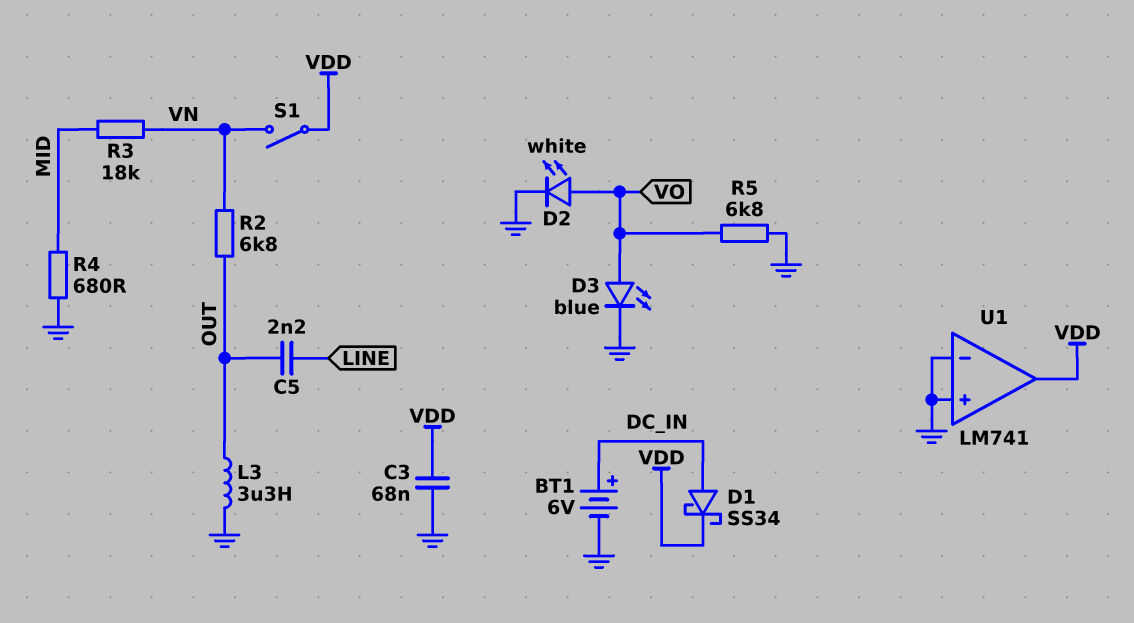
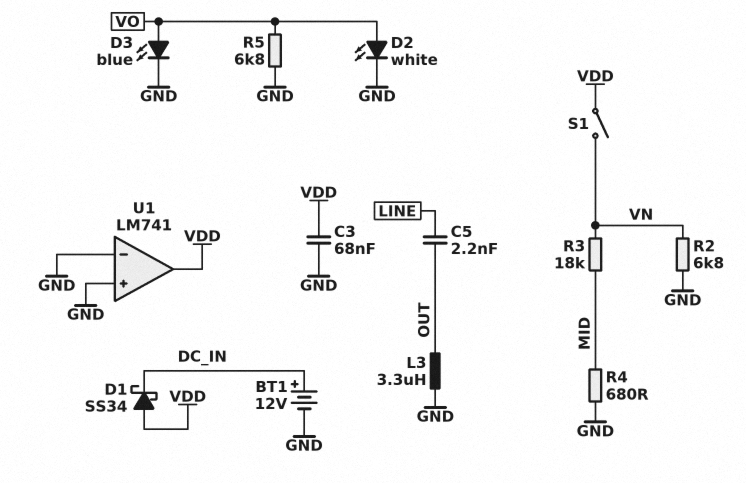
BT1: 6V (plus DC_IN, minus GND) -> 12V (plus DC_IN, minus GND)
D1: schottky SS34 (A DC_IN, K VDD) -> schottky SS34 (A VDD, K DC_IN)
R2: 6.8k (OUT, VN) -> 6.8k (GND, VN)

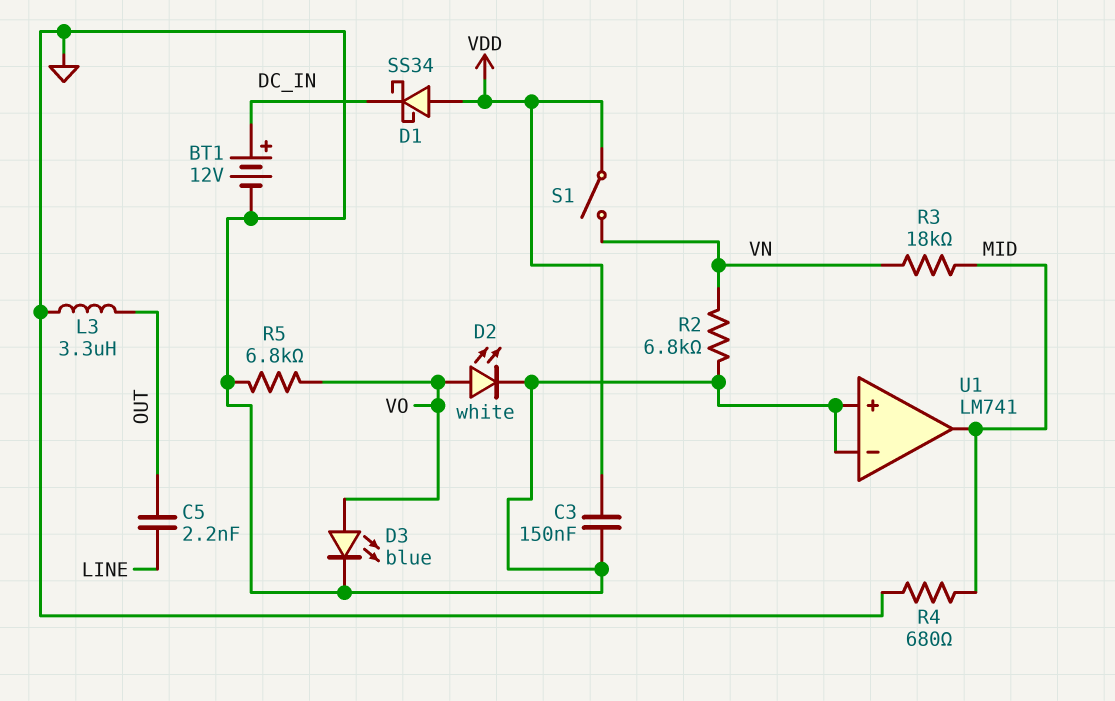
C3: 68nF (GND, VDD) -> 150nF (GND, VDD)
U1 pin out: VDD -> MID

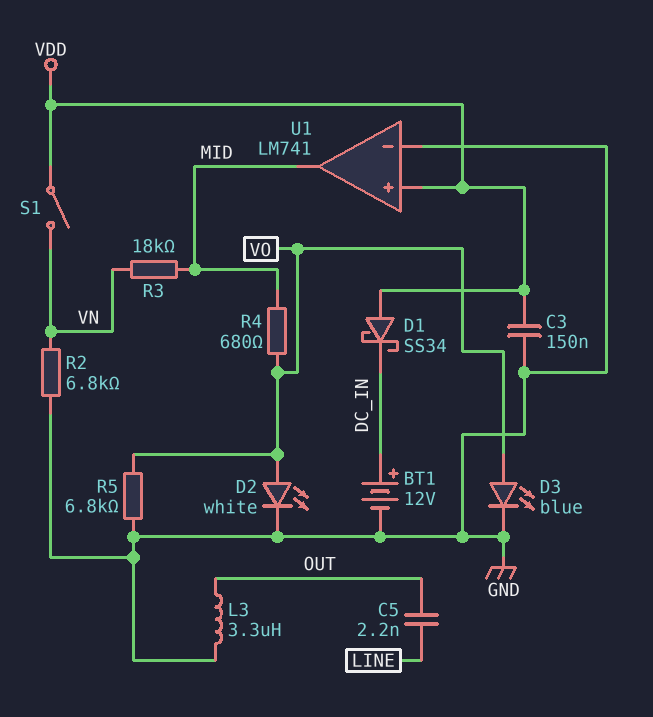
R4: 680 (GND, MID) -> 680 (MID, VO)
U1 pin in+: GND -> VDD

